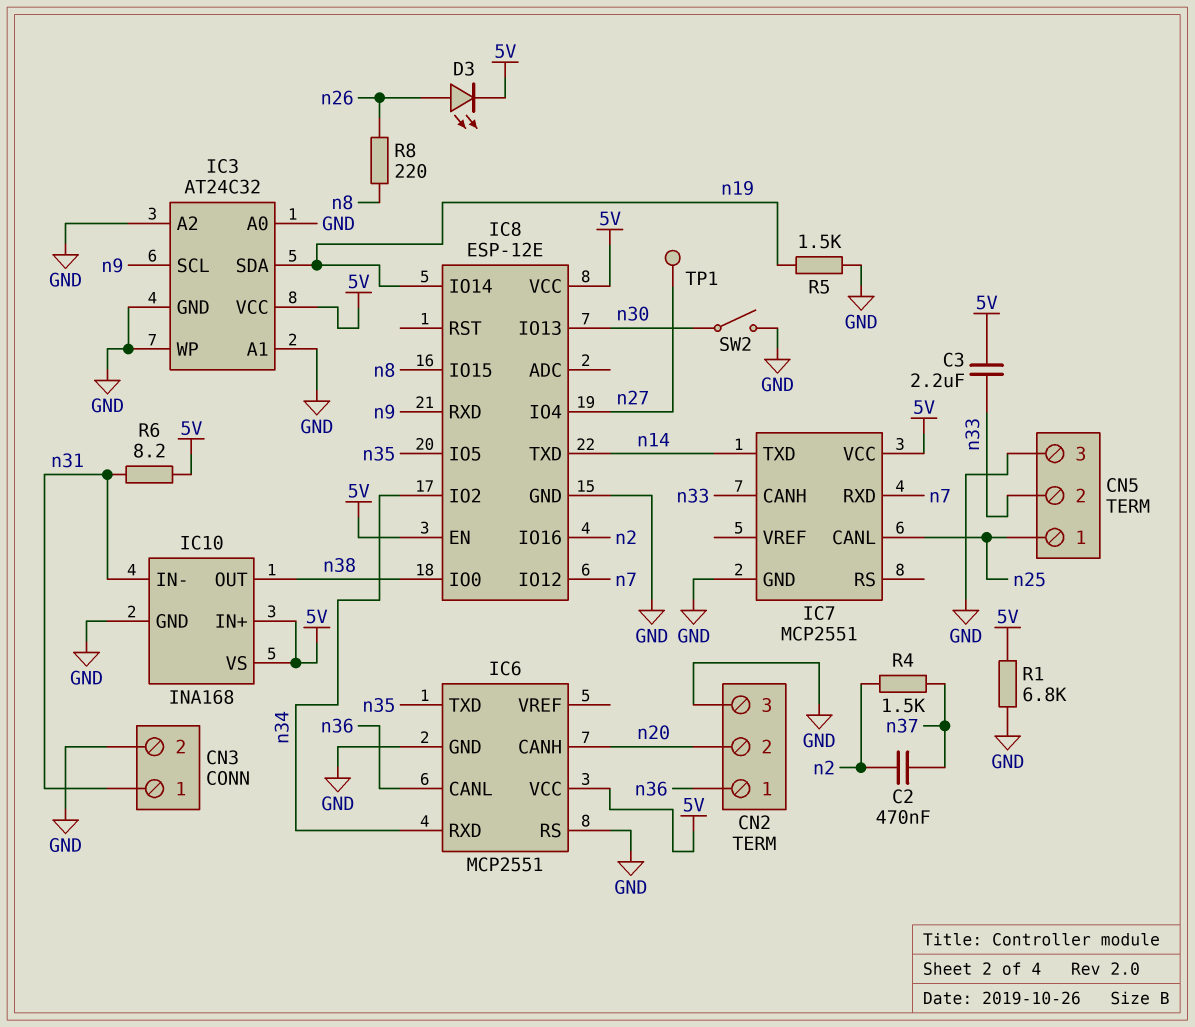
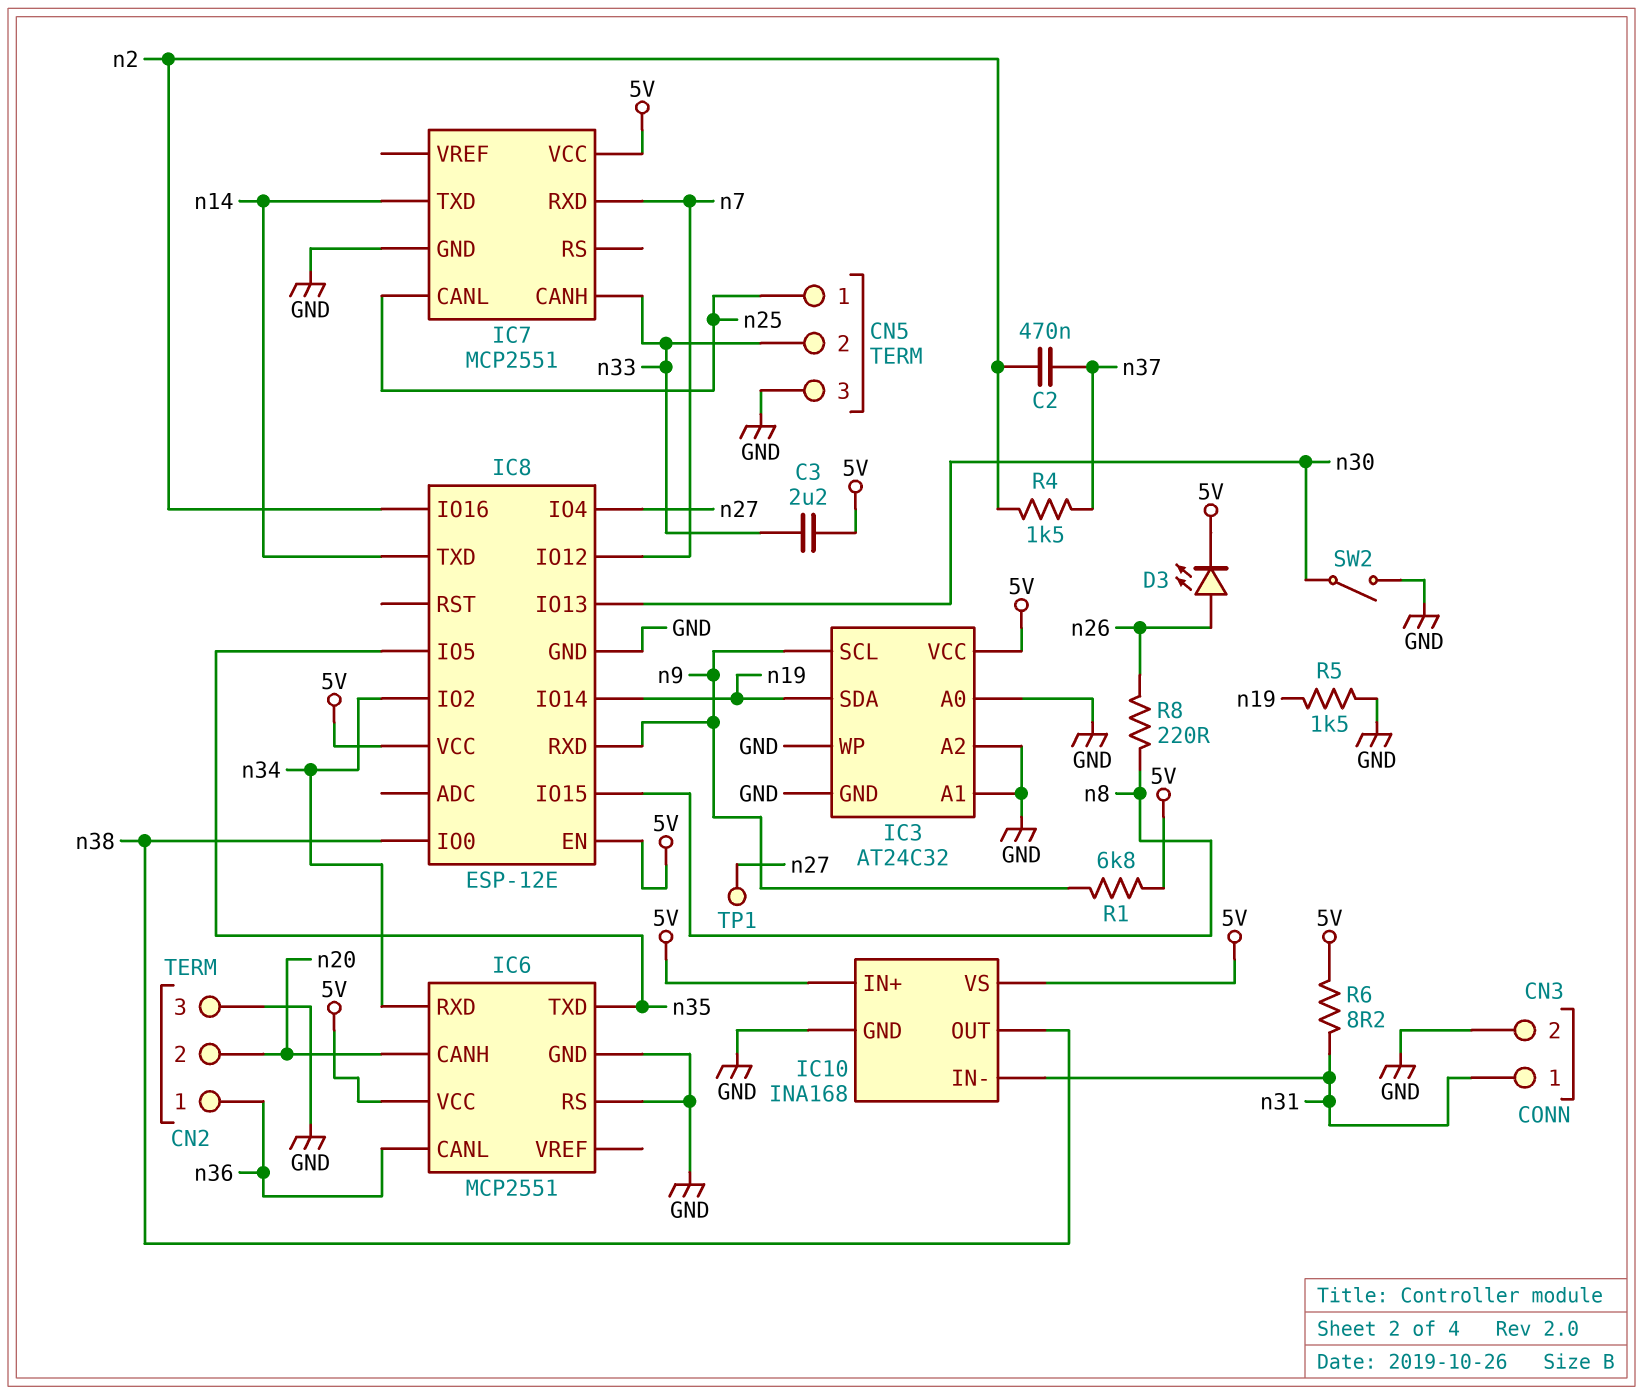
R1: 6.8k (5V, GND) -> 6.8k (5V, n9)

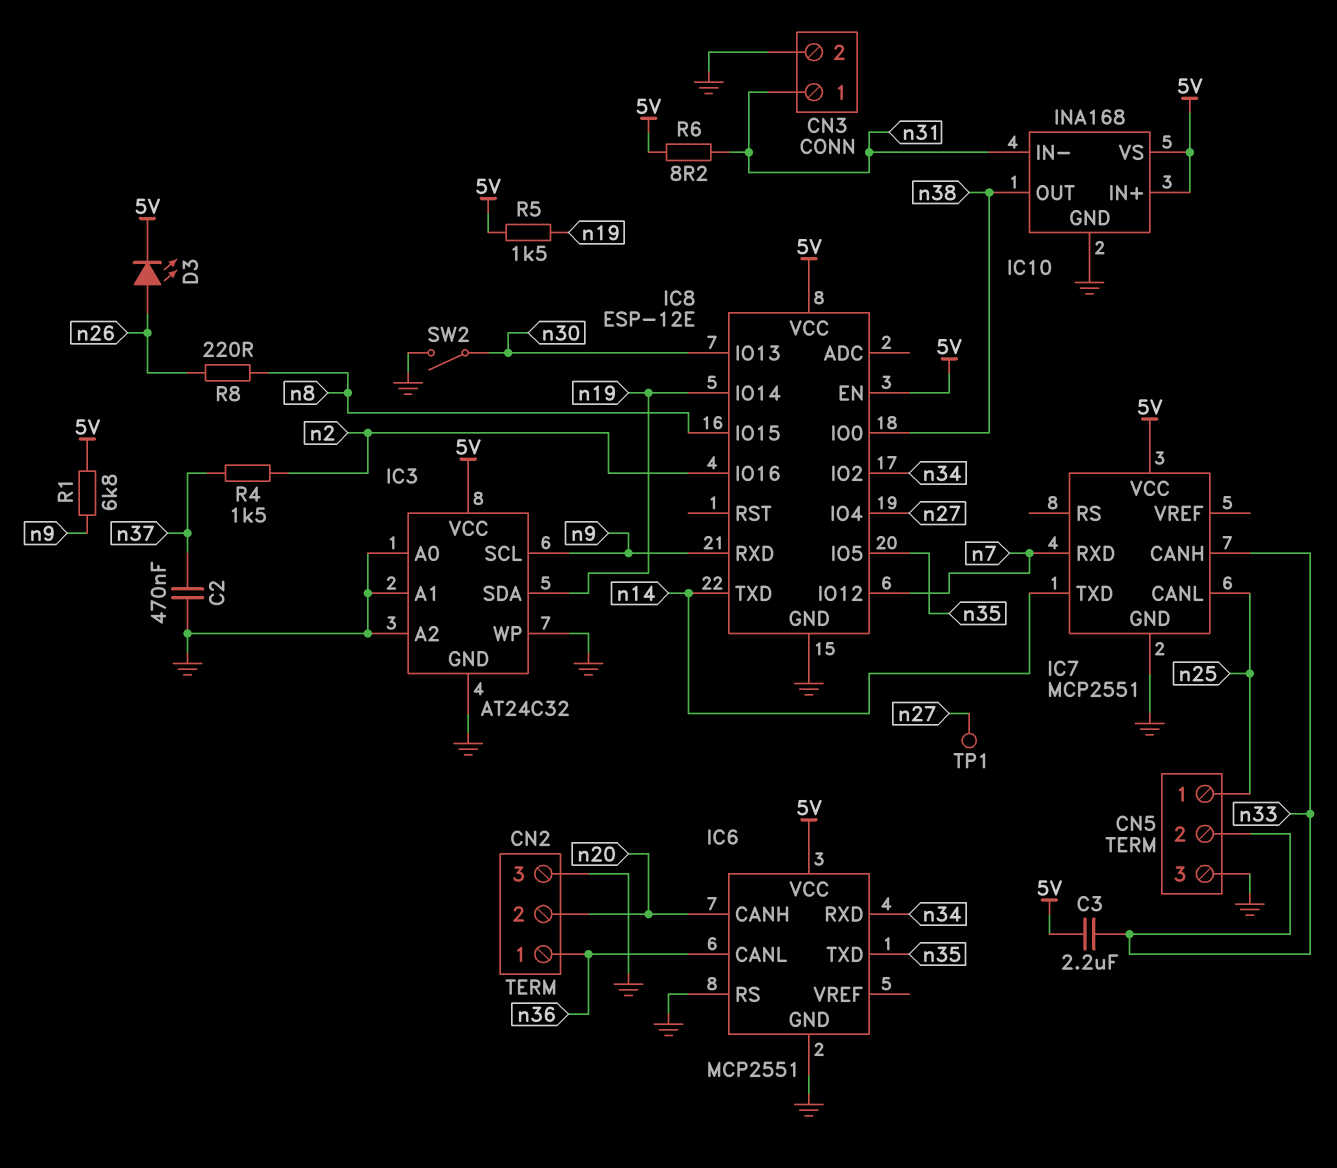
C2: 470nF (n2, n37) -> 470nF (GND, n37)
R5: 1.5k (GND, n19) -> 1.5k (5V, n19)

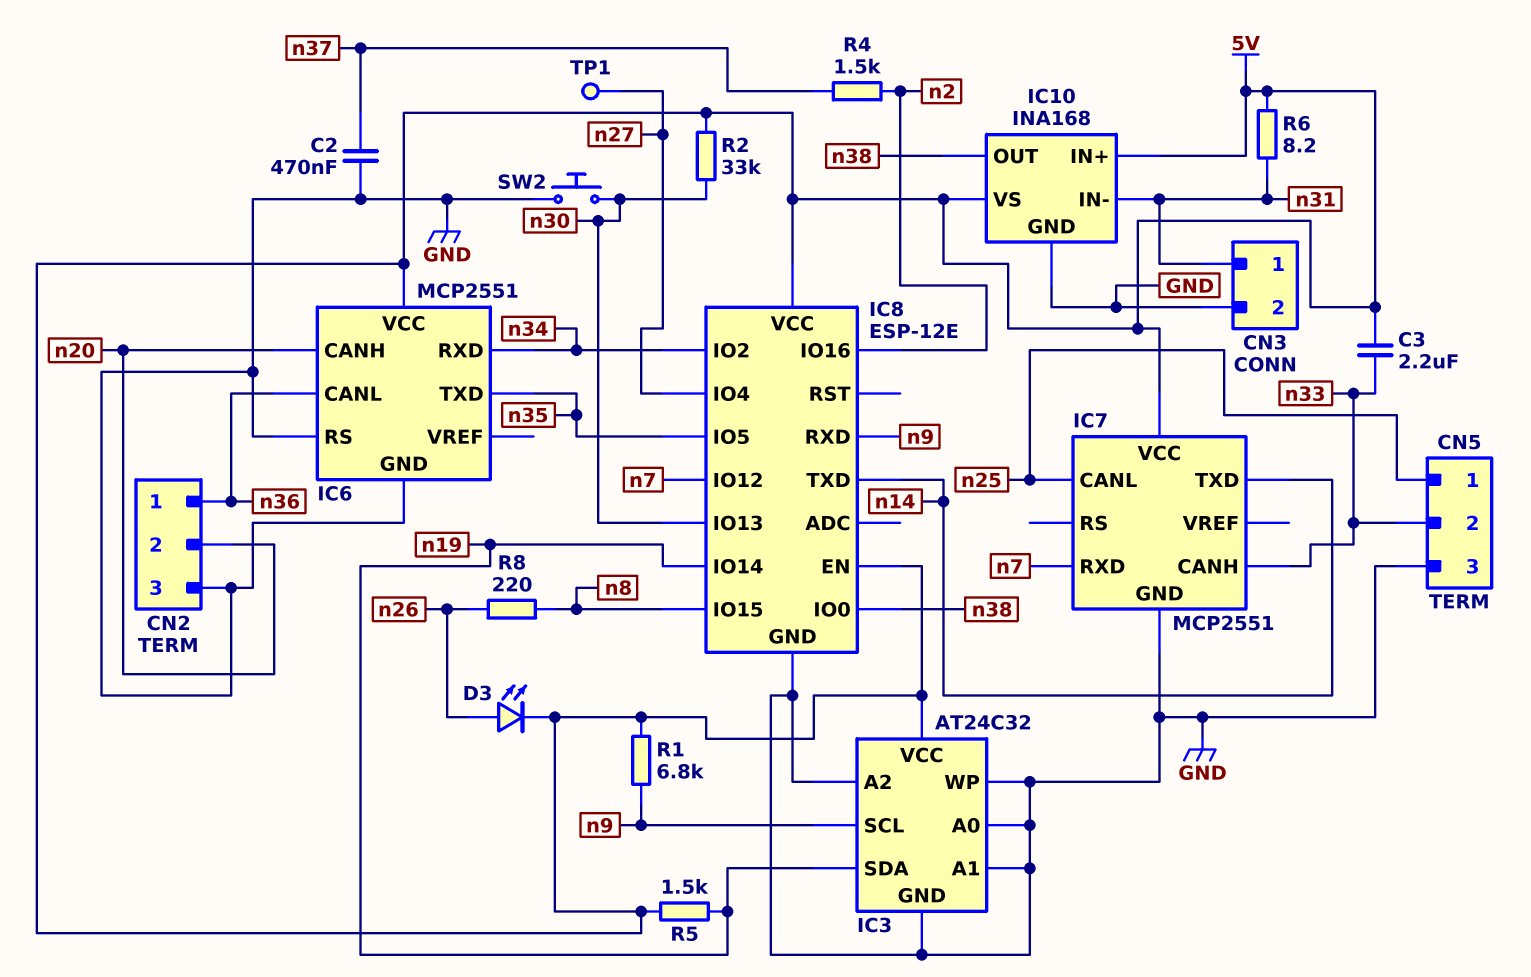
R2: none -> 33k (5V, n30)
SW2: switch (GND, n30) -> button (GND, n30)

